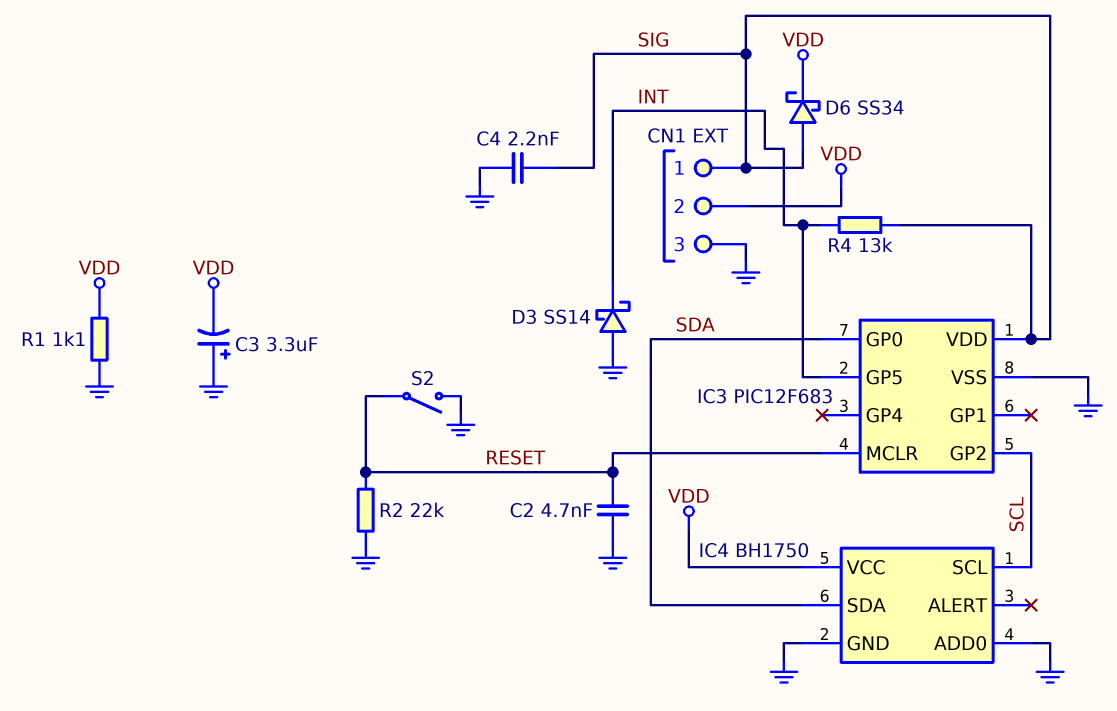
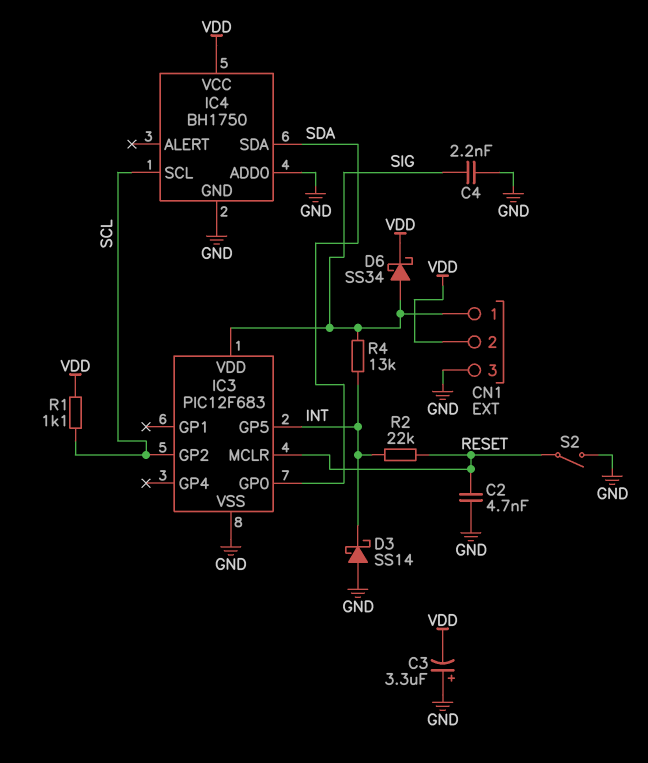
R1: 1.1k (GND, VDD) -> 1.1k (SCL, VDD)
R2: 22k (GND, RESET) -> 22k (INT, RESET)

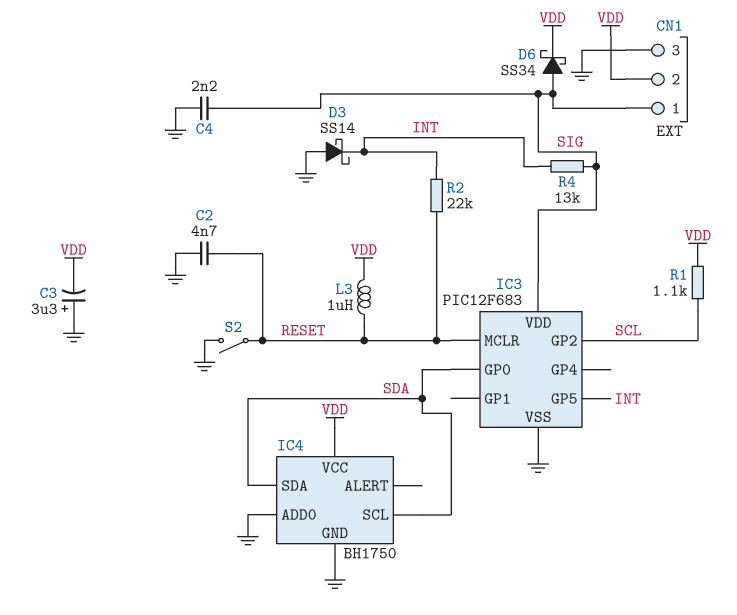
IC4 pin SCL: SCL -> SDA
L3: none -> 1uH (RESET, VDD)

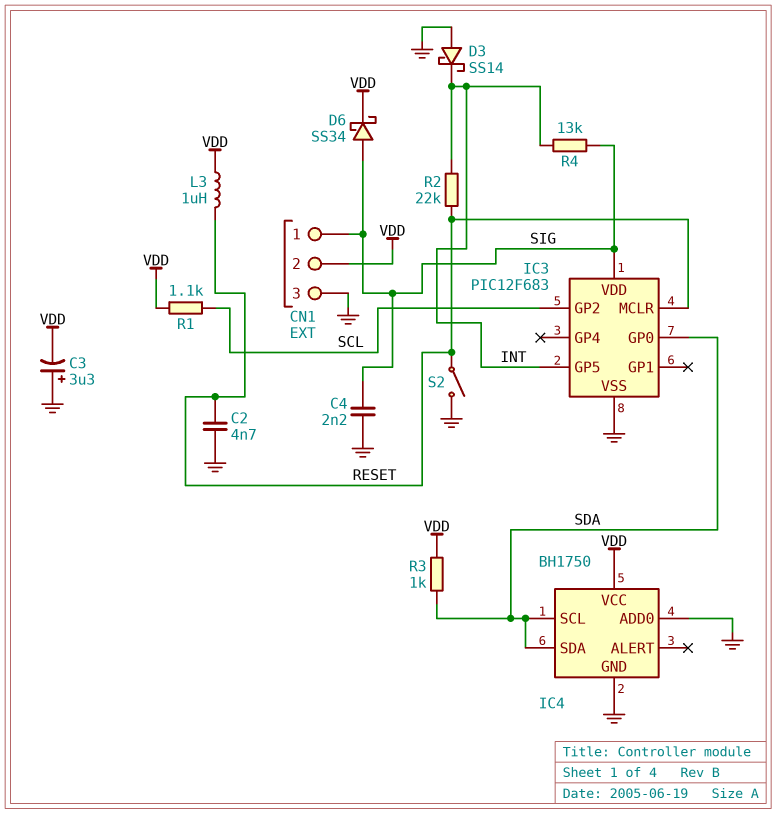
R3: none -> 1k (SDA, VDD)

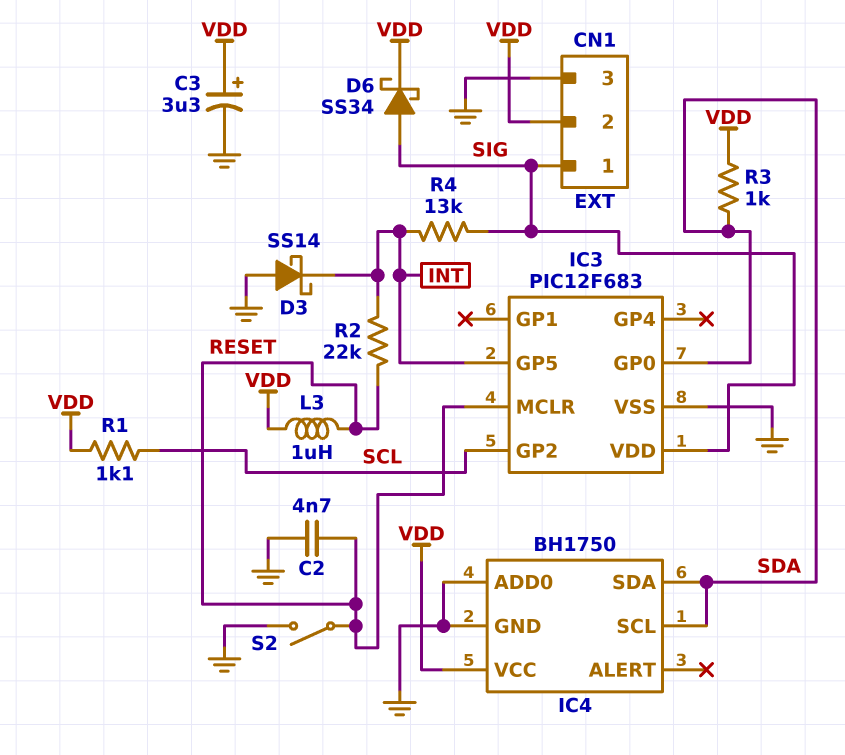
C3: 3.3uF (plus GND, minus VDD) -> 3.3uF (plus VDD, minus GND)
C4: 2.2nF (GND, SIG) -> none

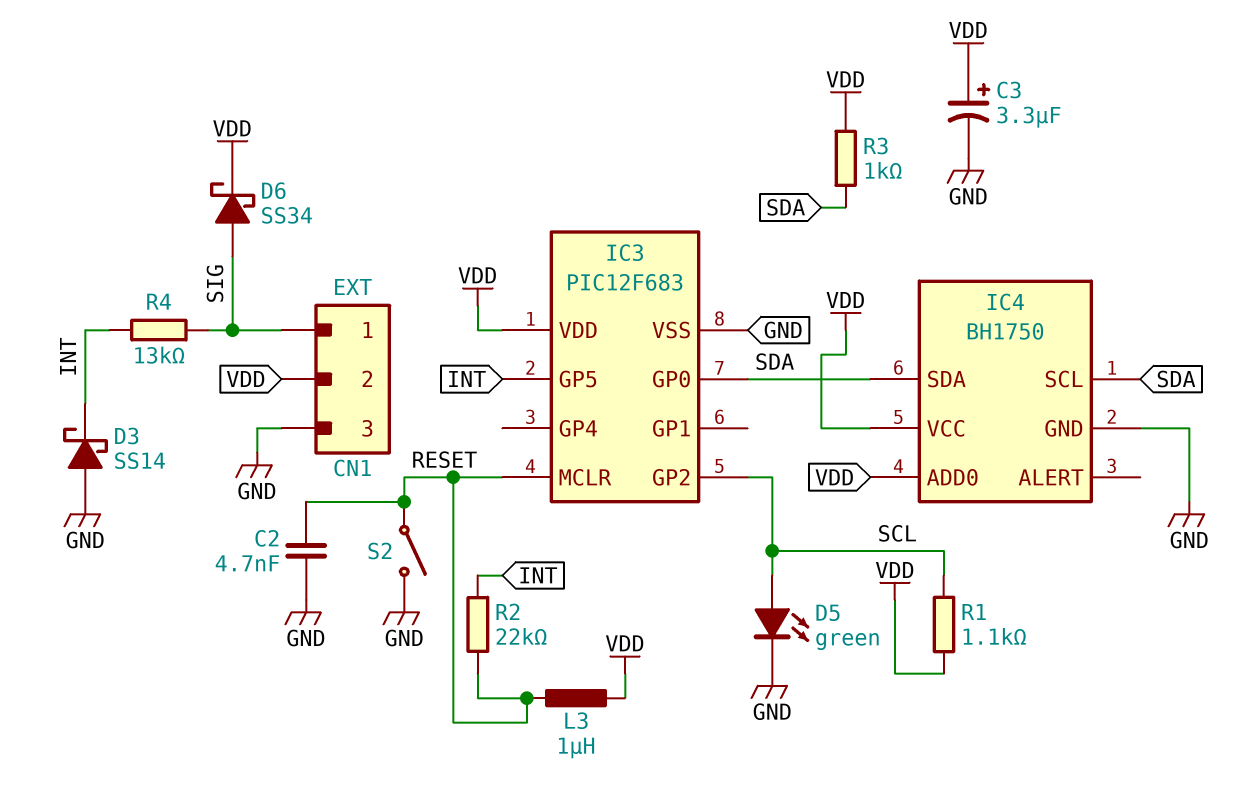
D5: none -> LED green (A SCL, K GND)
IC3 pin VDD: SIG -> VDD
IC4 pin ADD0: GND -> VDD

